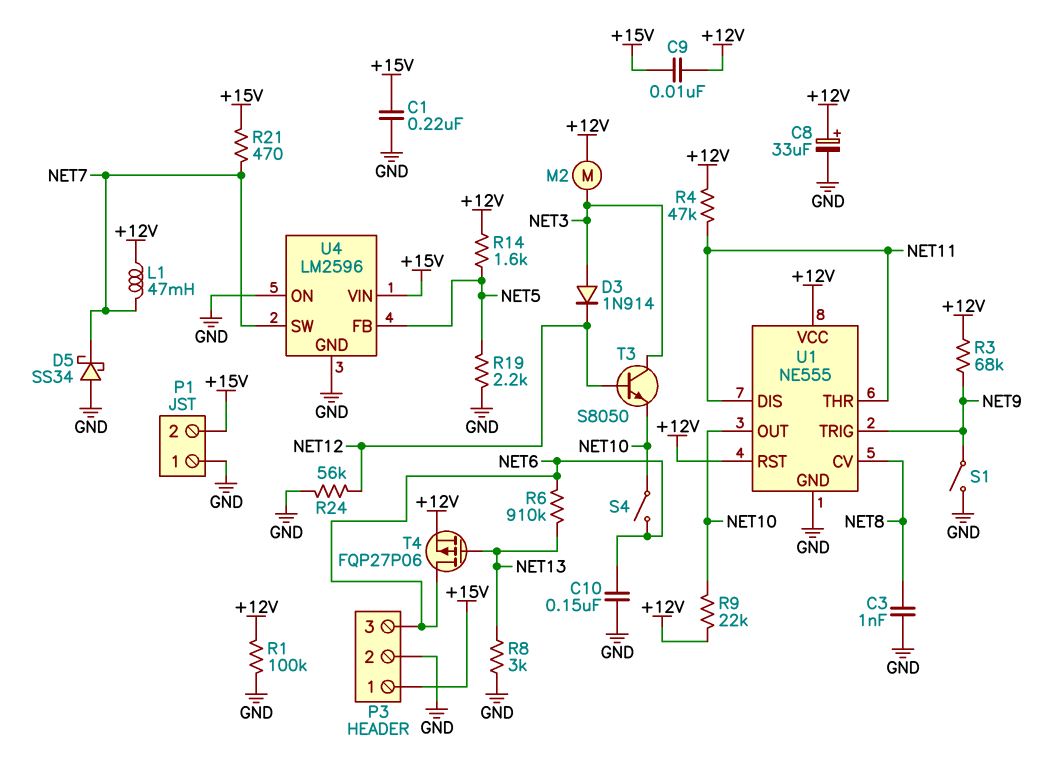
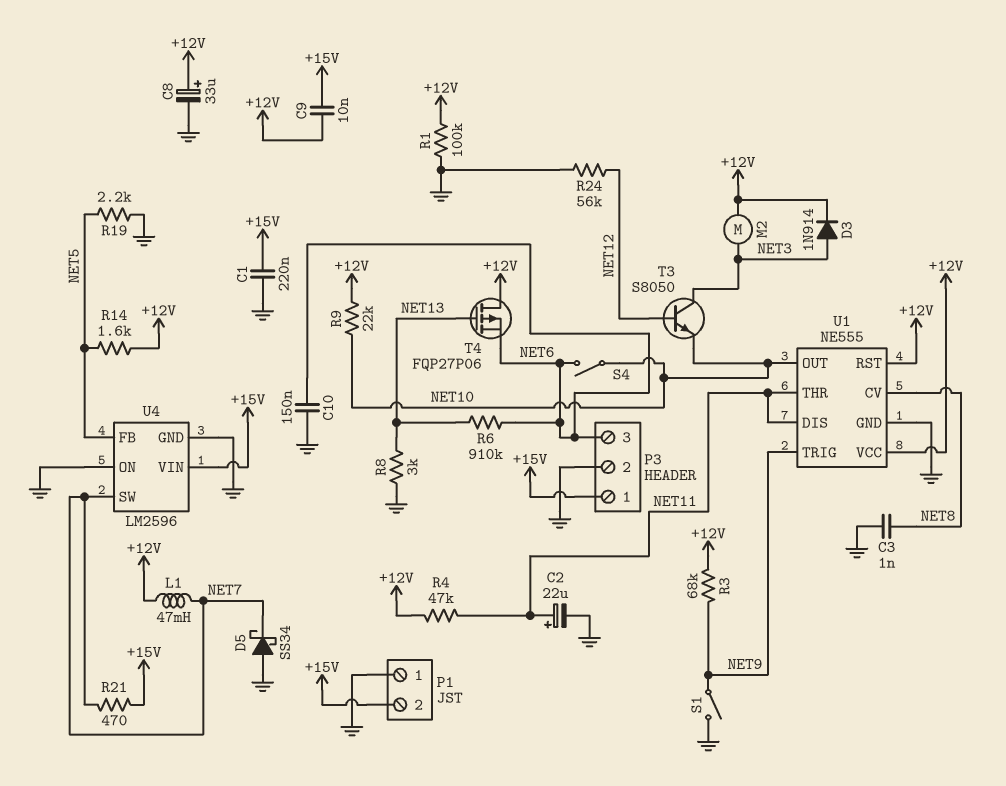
C2: none -> 22uF (plus NET11, minus GND)
D3: diode 1N914 (A NET3, K NET12) -> diode 1N914 (A NET3, K +12V)
T4: PMOS FQP27P06 (G NET13, D NET6, S +12V) -> PMOS FQP27P06 (G NET13, D +12V, S NET6)

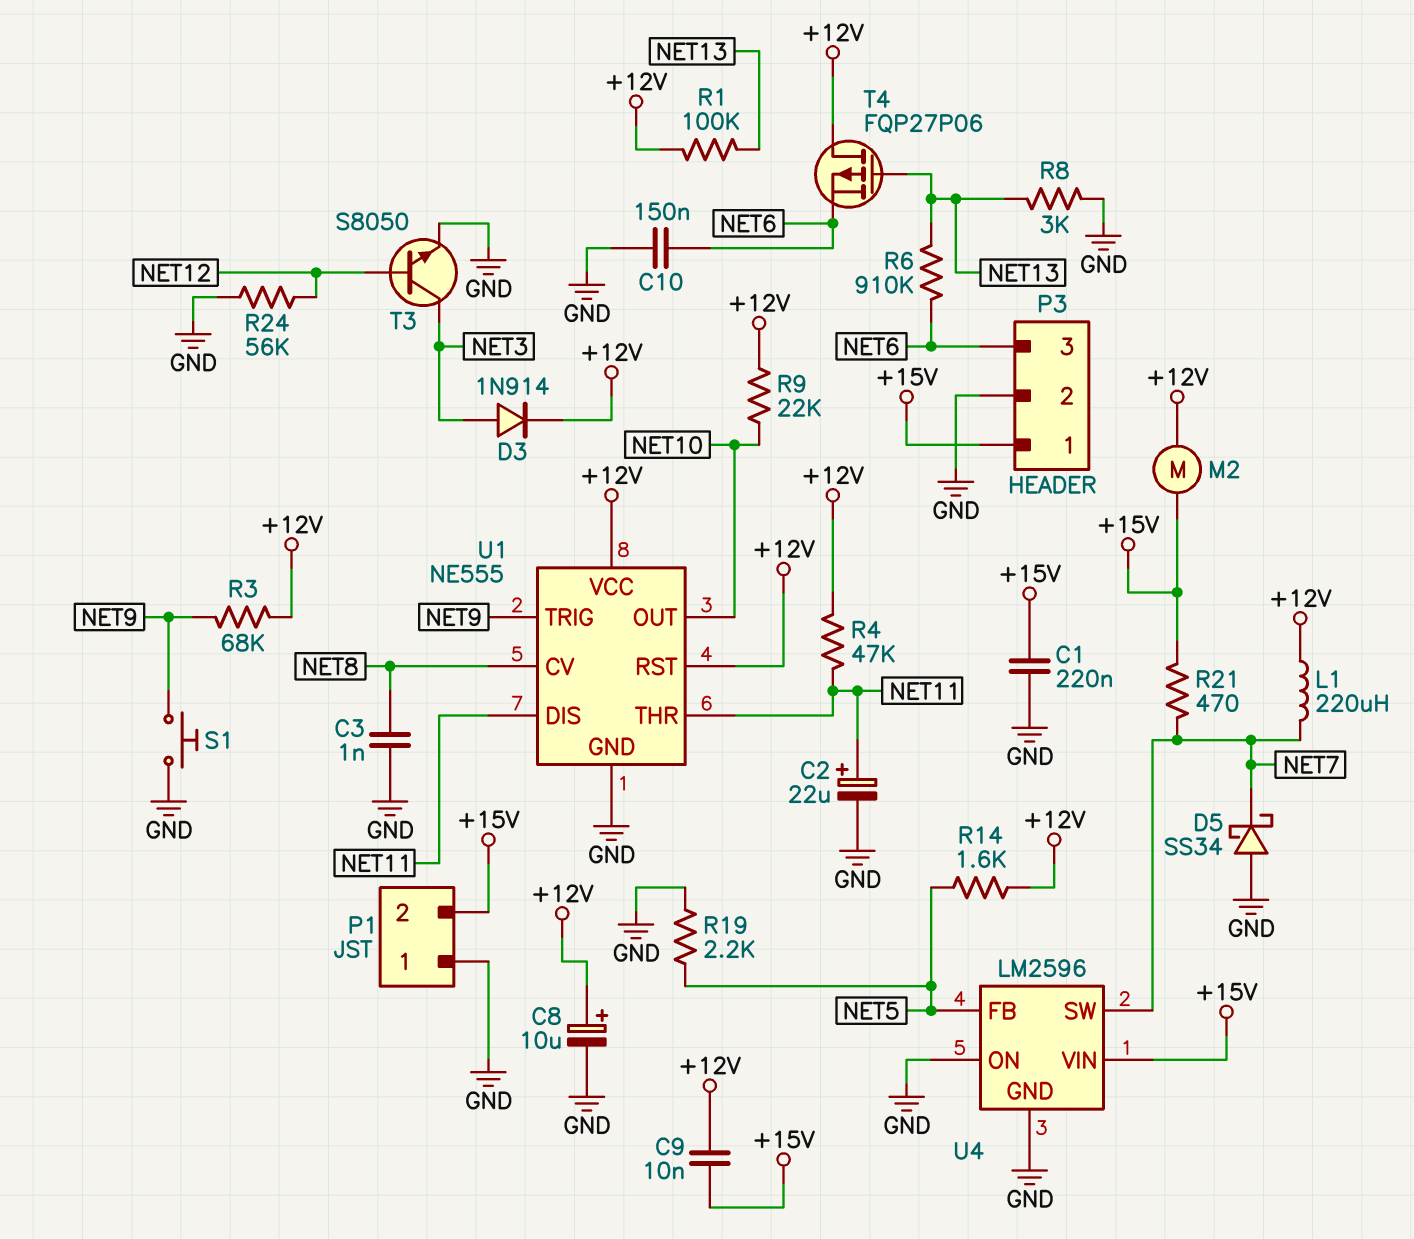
C8: 33uF (plus +12V, minus GND) -> 10uF (plus +12V, minus GND)
L1: 47mH (+12V, NET7) -> 220uH (+12V, NET7)
M2: motor (+12V, NET3) -> motor (+12V, +15V)
R1: 100k (+12V, GND) -> 100k (+12V, NET13)
S1: switch (GND, NET9) -> button (GND, NET9)
S4: switch (NET6, NET10) -> none
T3: NPN S8050 (B NET12, C NET3, E NET10) -> NPN S8050 (B NET12, C NET3, E GND)

